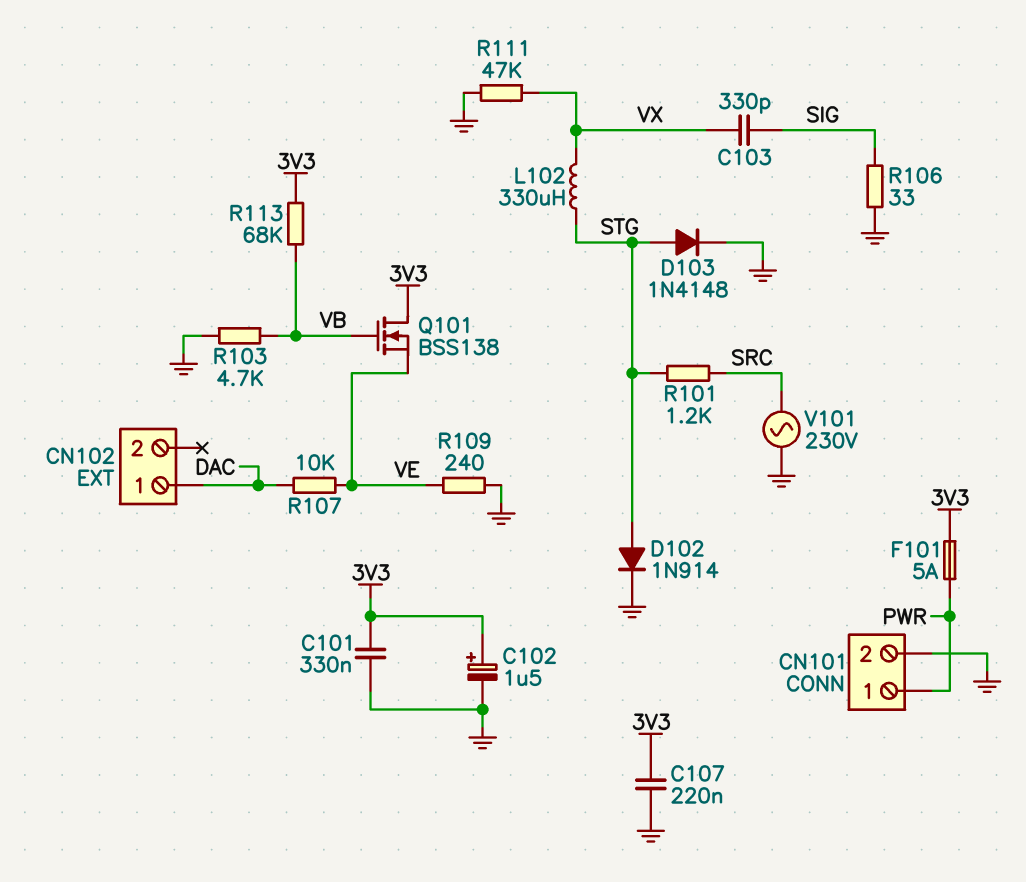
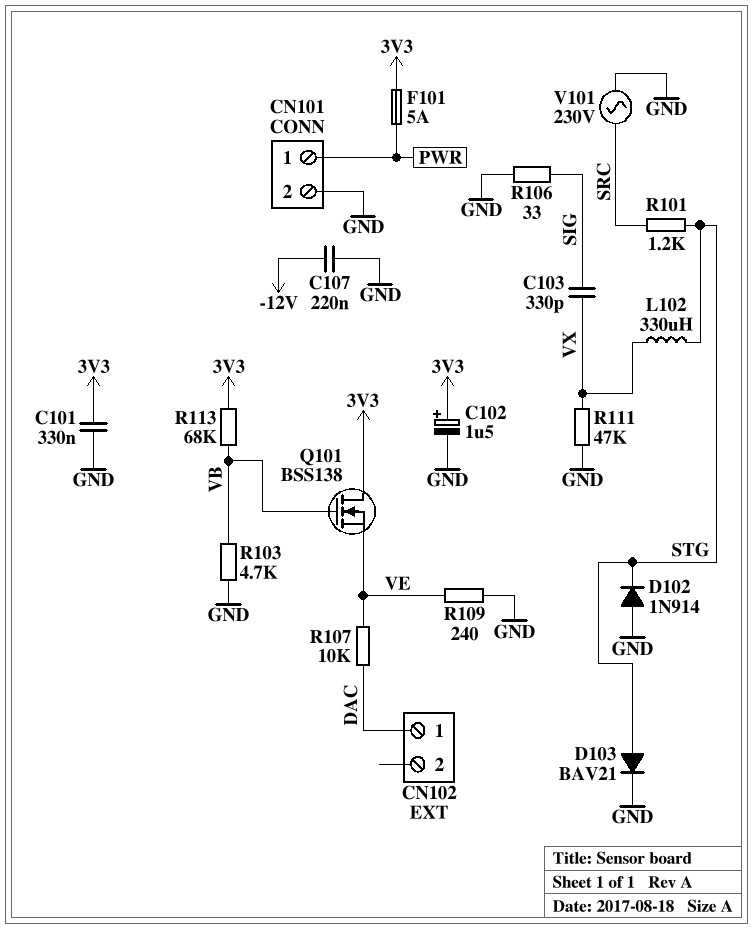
C107: 220nF (3V3, GND) -> 220nF (-12V, GND)
D102: diode 1N914 (A STG, K GND) -> diode 1N914 (A GND, K STG)
D103: diode 1N4148 (A STG, K GND) -> diode BAV21 (A STG, K GND)

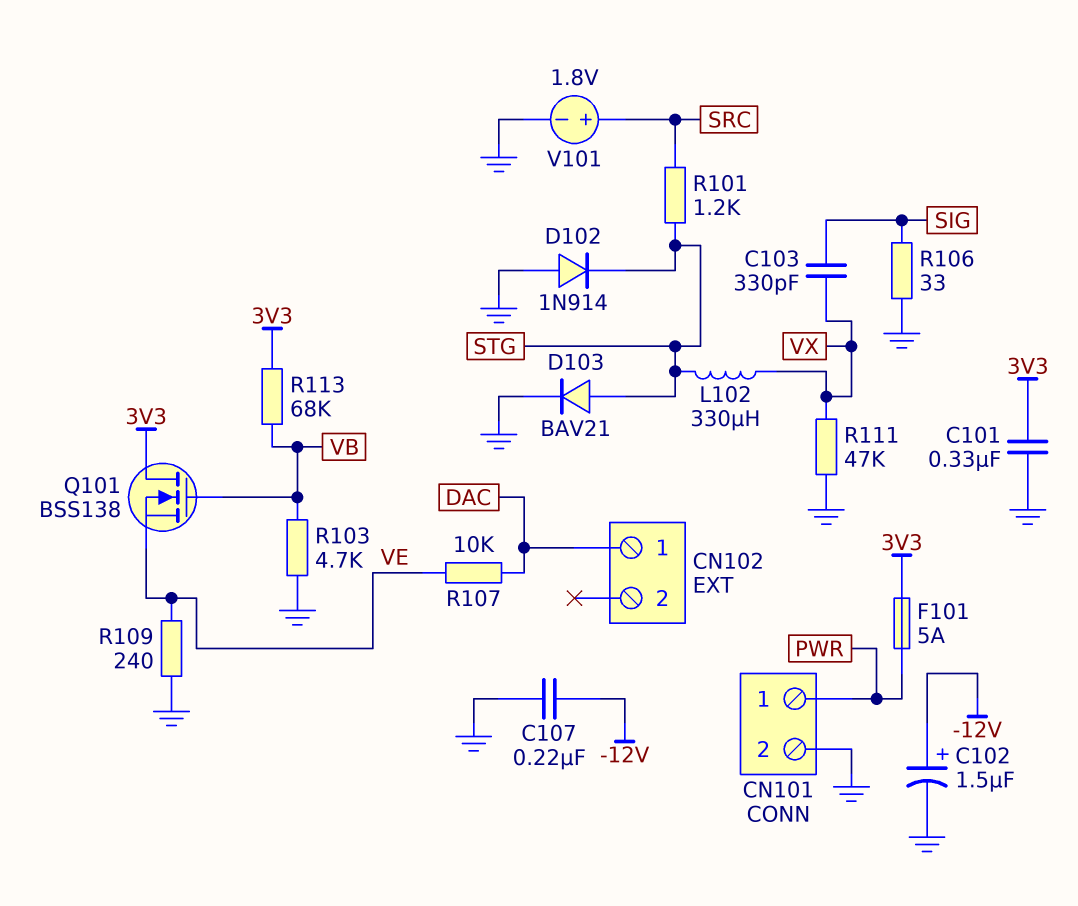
C102: 1.5uF (plus 3V3, minus GND) -> 1.5uF (plus -12V, minus GND)
V101: AC 230V (GND, SRC) -> 1.8V (plus SRC, minus GND)

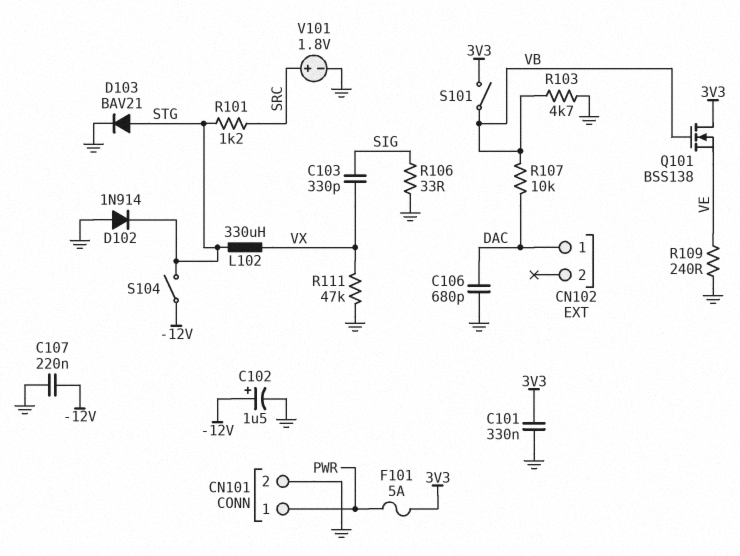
C106: none -> 680pF (DAC, GND)
R107: 10k (DAC, VE) -> 10k (DAC, VB)
R113: 68k (3V3, VB) -> none
S101: none -> switch (3V3, VB)
S104: none -> switch (-12V, STG)

